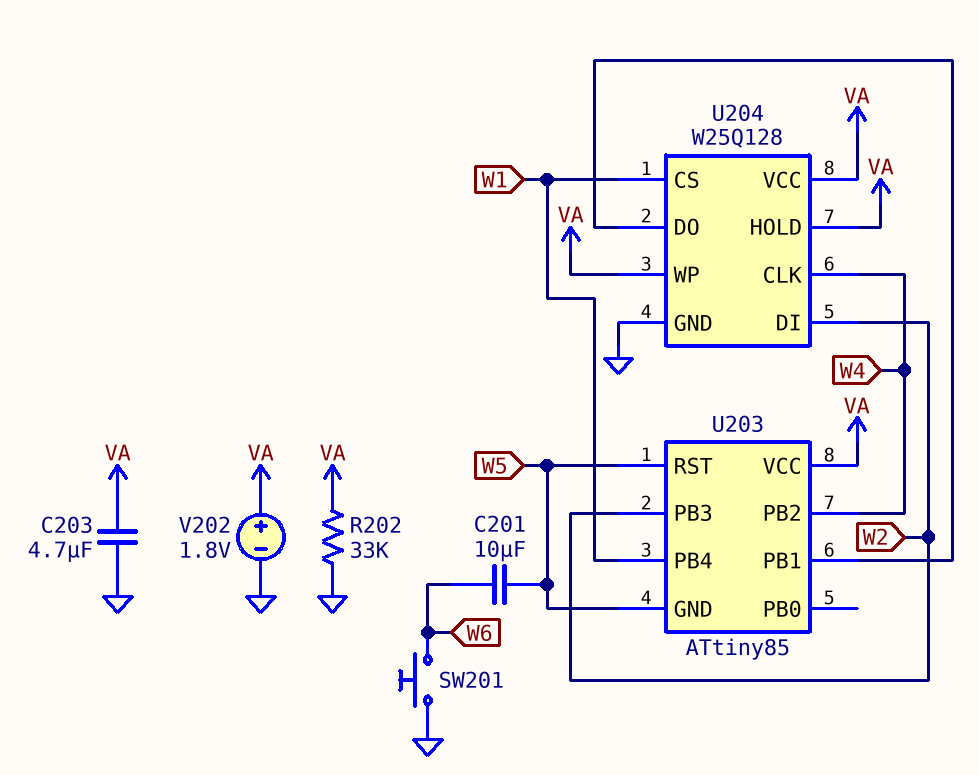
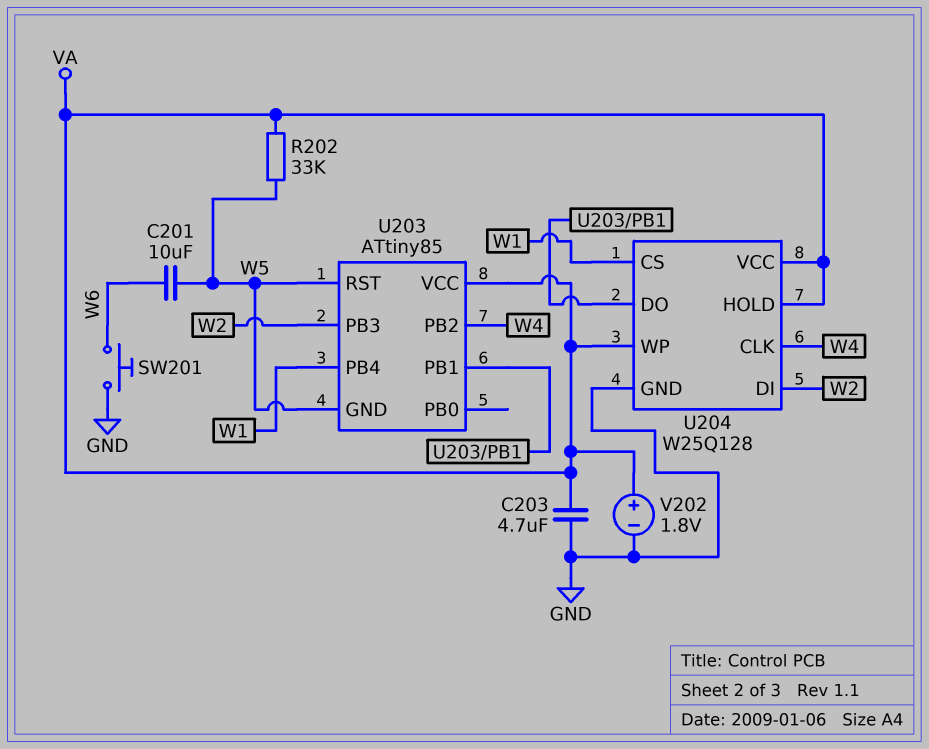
R202: 33k (GND, VA) -> 33k (VA, W5)

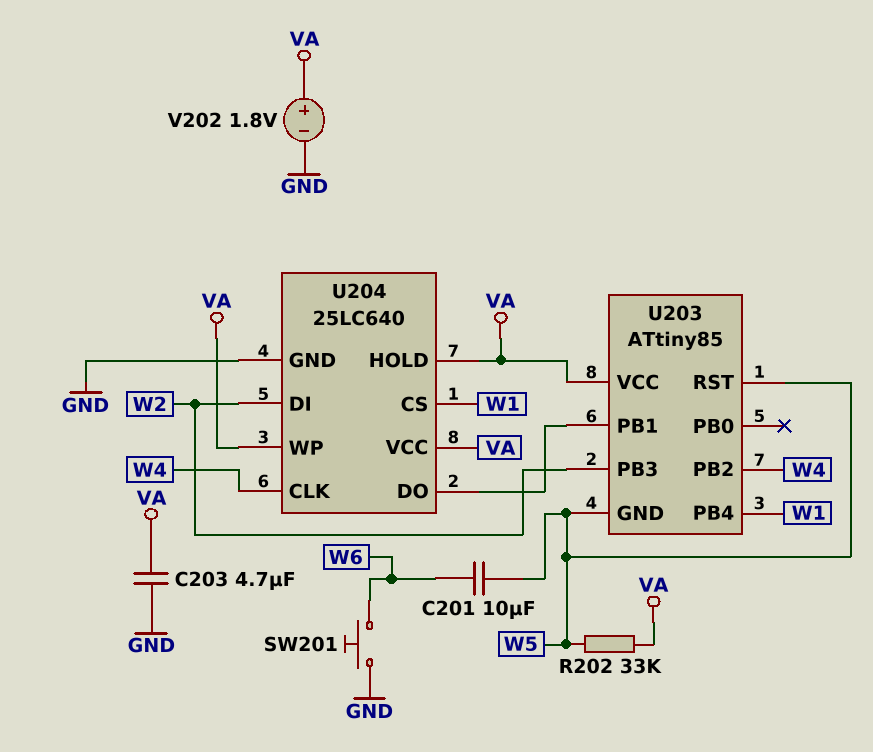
U204: W25Q128 -> 25LC640

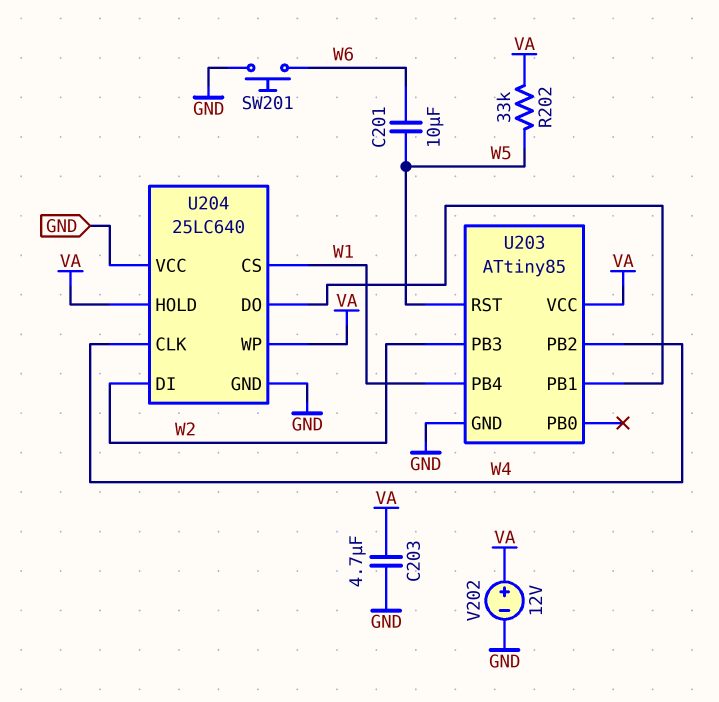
U203 pin GND: W5 -> GND
U204 pin VCC: VA -> GND
V202: 1.8V (plus VA, minus GND) -> 12V (plus VA, minus GND)

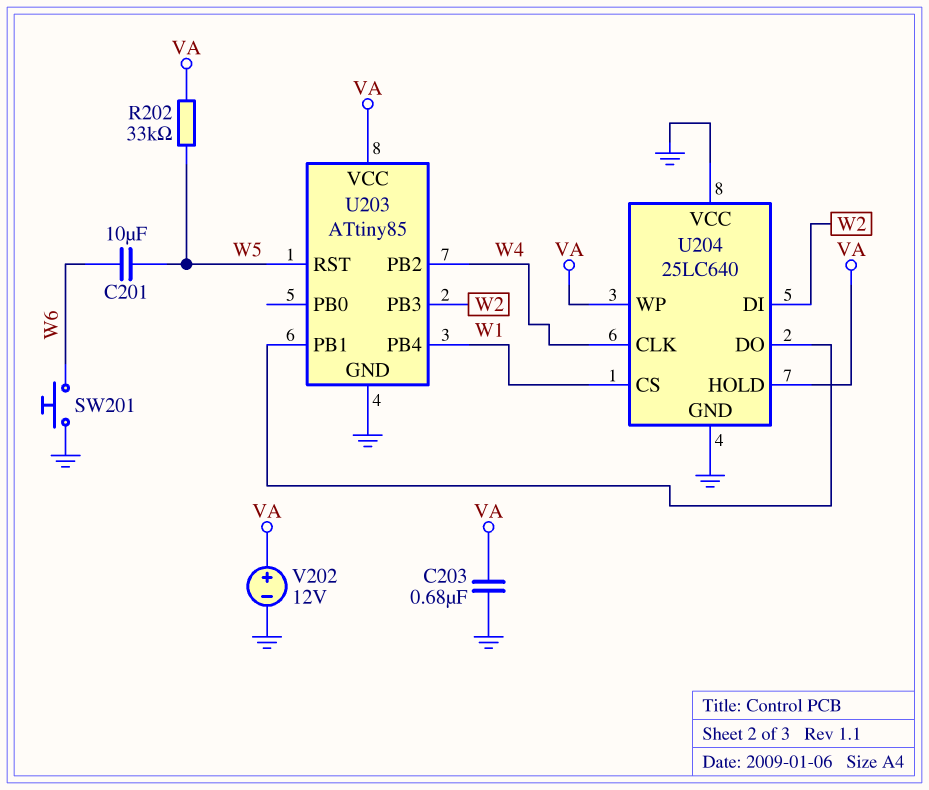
C203: 4.7uF (GND, VA) -> 680nF (GND, VA)

